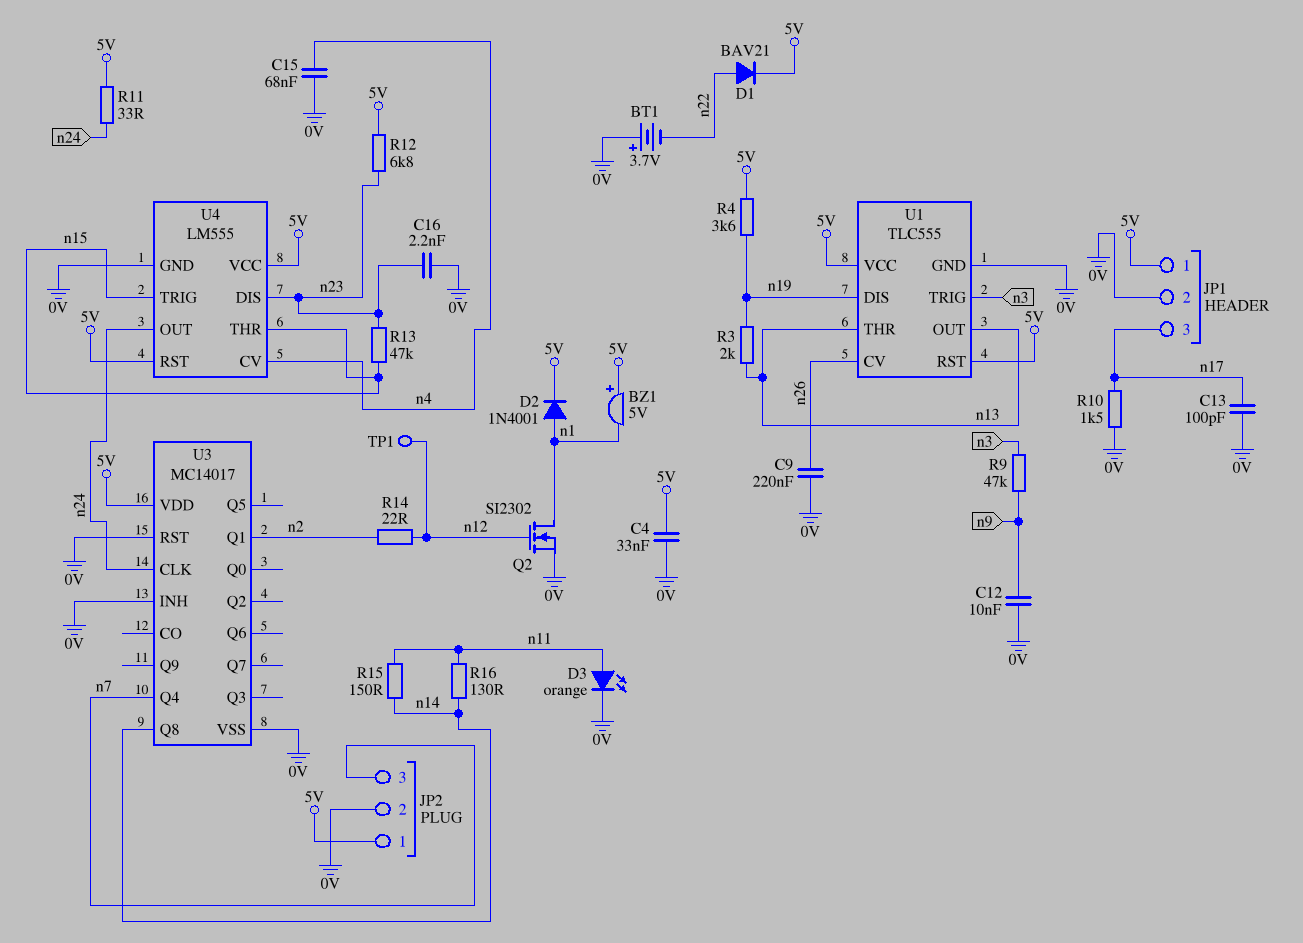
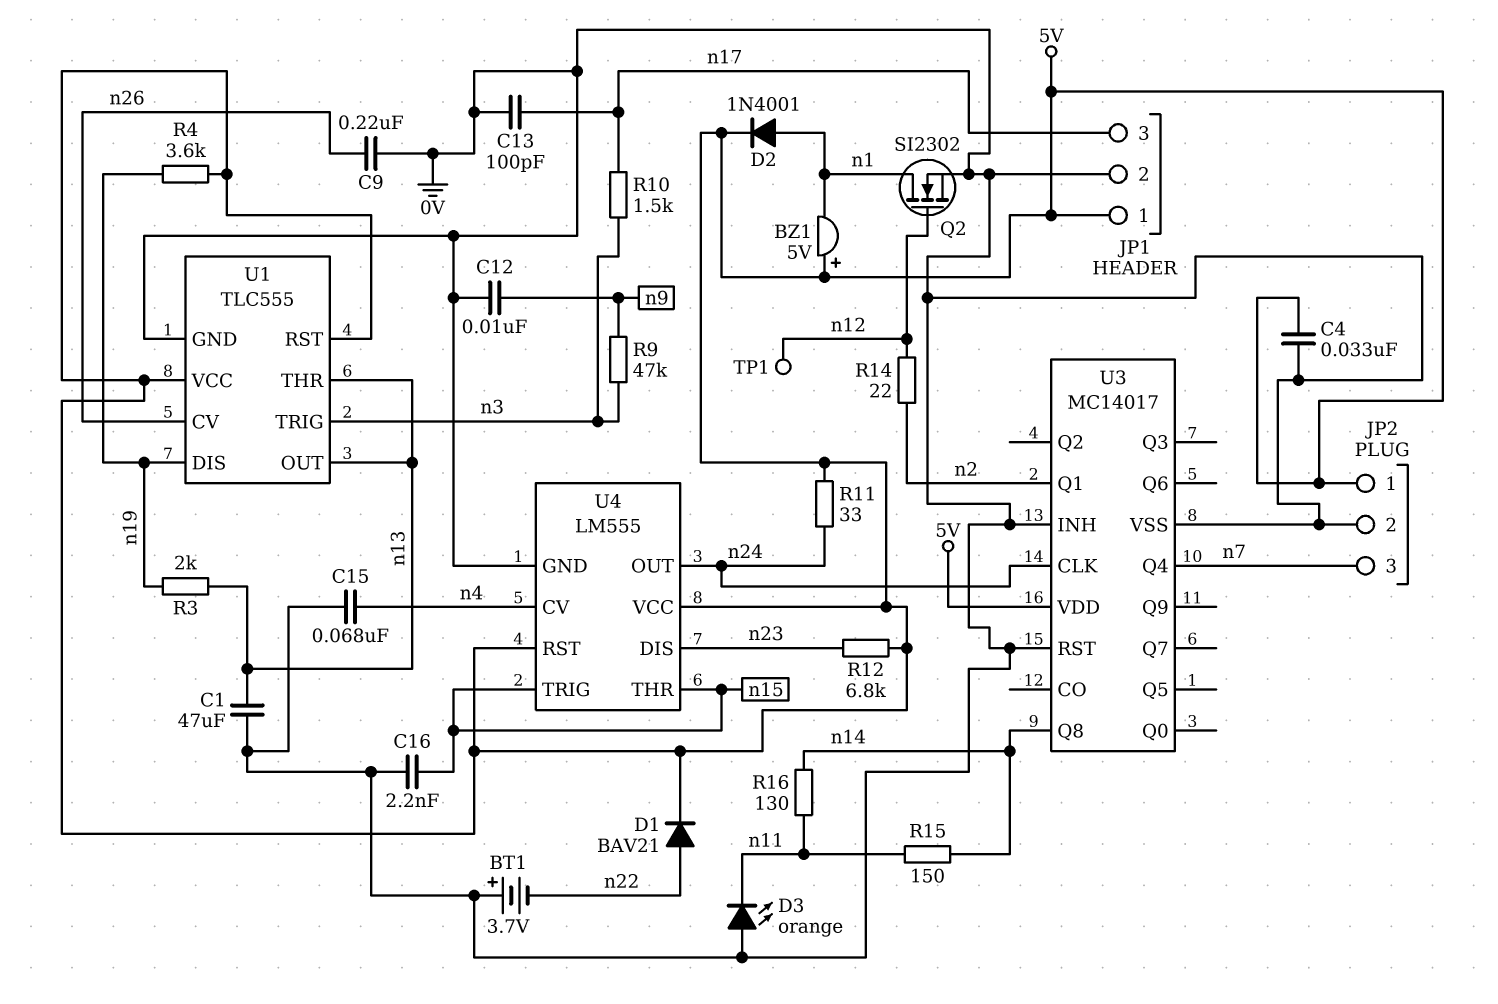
C1: none -> 47uF (0V, n13)
C16: 2.2nF (0V, n23) -> 2.2nF (0V, n15)
D3: LED orange (A n11, K 0V) -> LED orange (A 0V, K n11)
R10: 1.5k (0V, n17) -> 1.5k (n3, n17)
R13: 47k (n15, n23) -> none

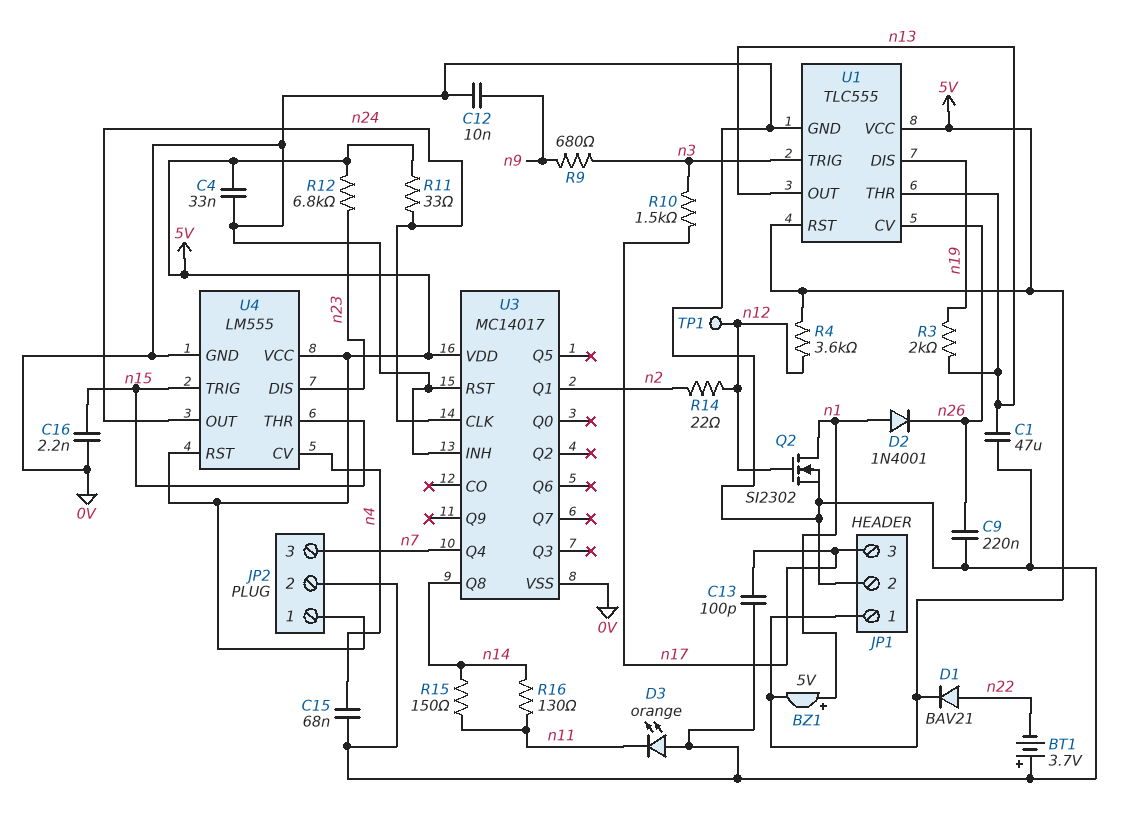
BZ1: buzzer 5V (plus 5V, minus n1) -> buzzer 5V (plus n1, minus 5V)
D2: diode 1N4001 (A n1, K 5V) -> diode 1N4001 (A n1, K n26)
R4: 3.6k (5V, n19) -> 3.6k (5V, n12)
R9: 47k (n3, n9) -> 680 (n3, n9)

